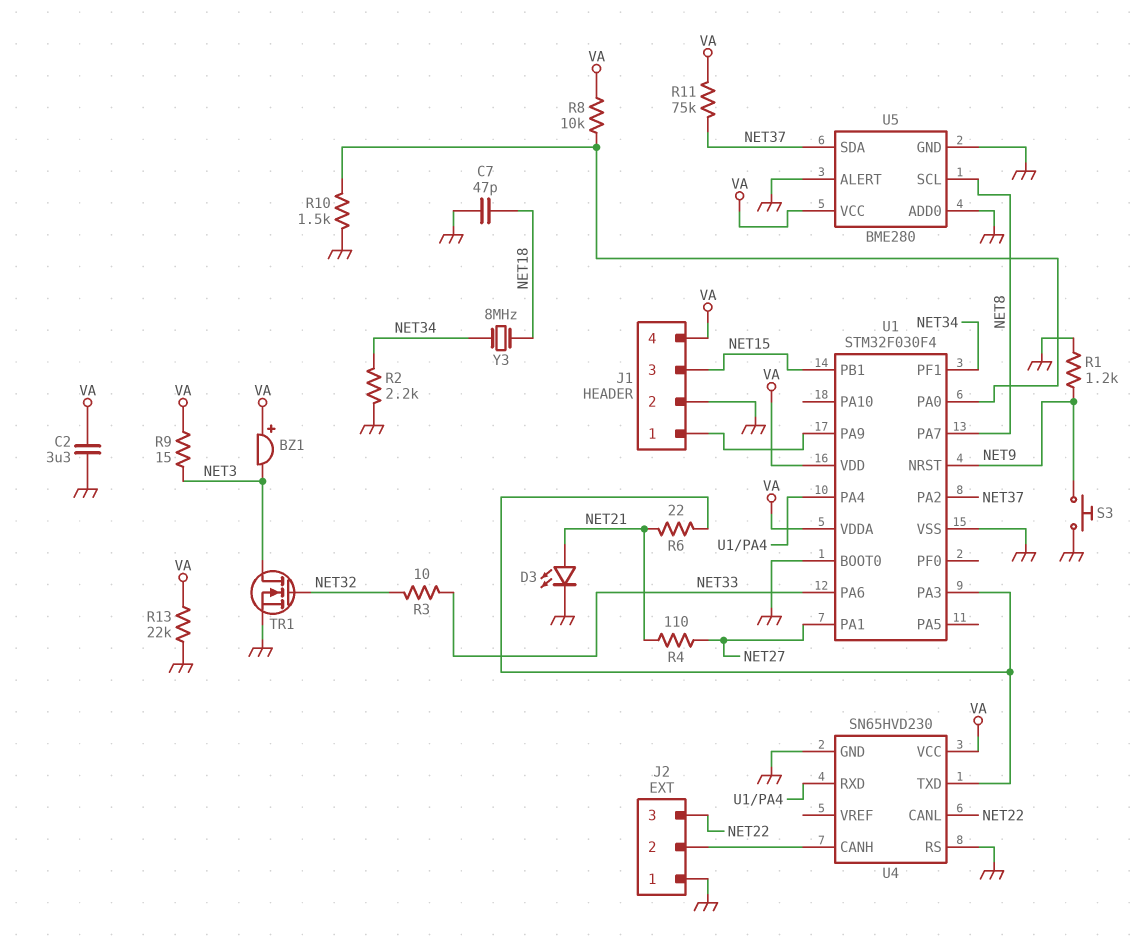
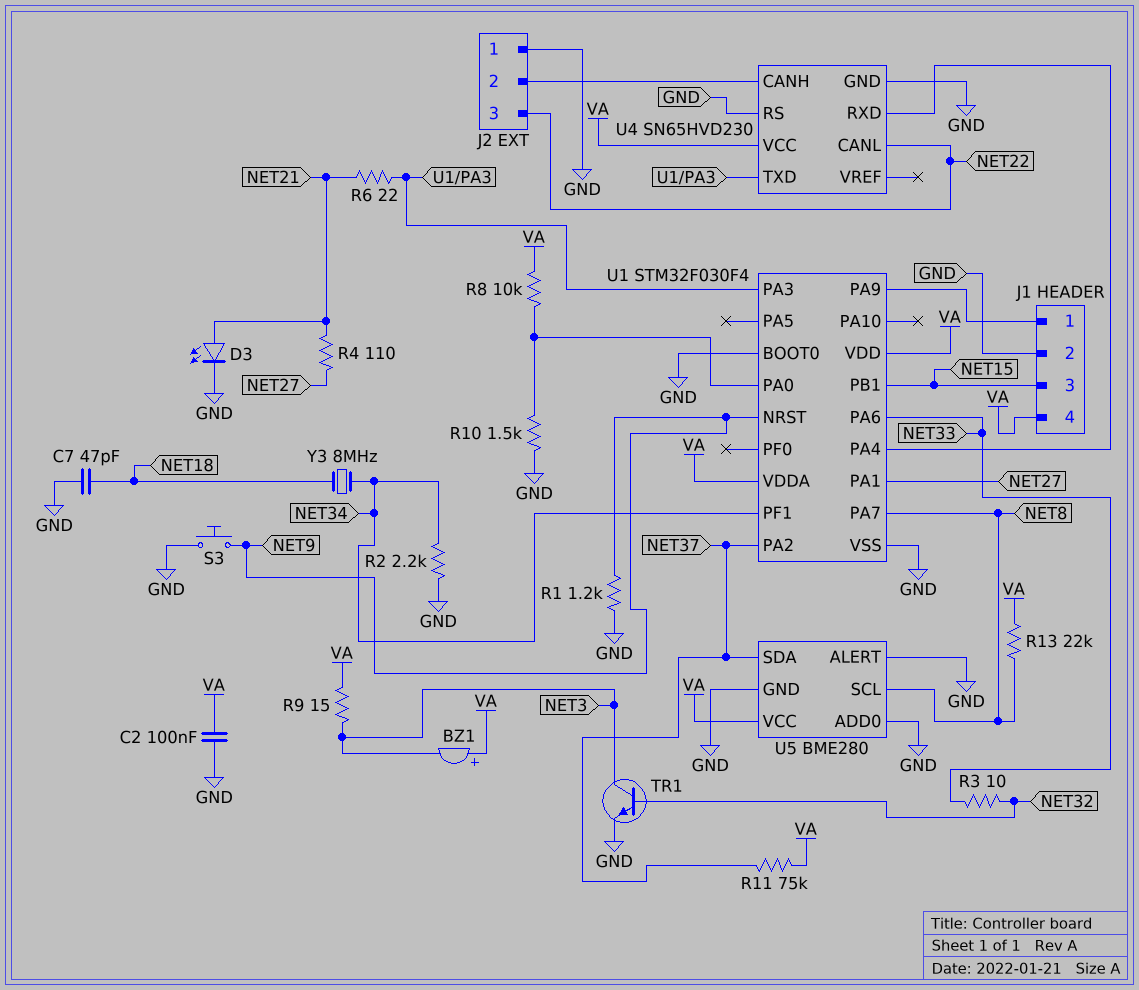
C2: 3.3uF (GND, VA) -> 100nF (GND, VA)
R13: 22k (GND, VA) -> 22k (NET8, VA)
TR1: NMOS (G NET32, D NET3, S GND) -> NPN (B NET32, C NET3, E GND)

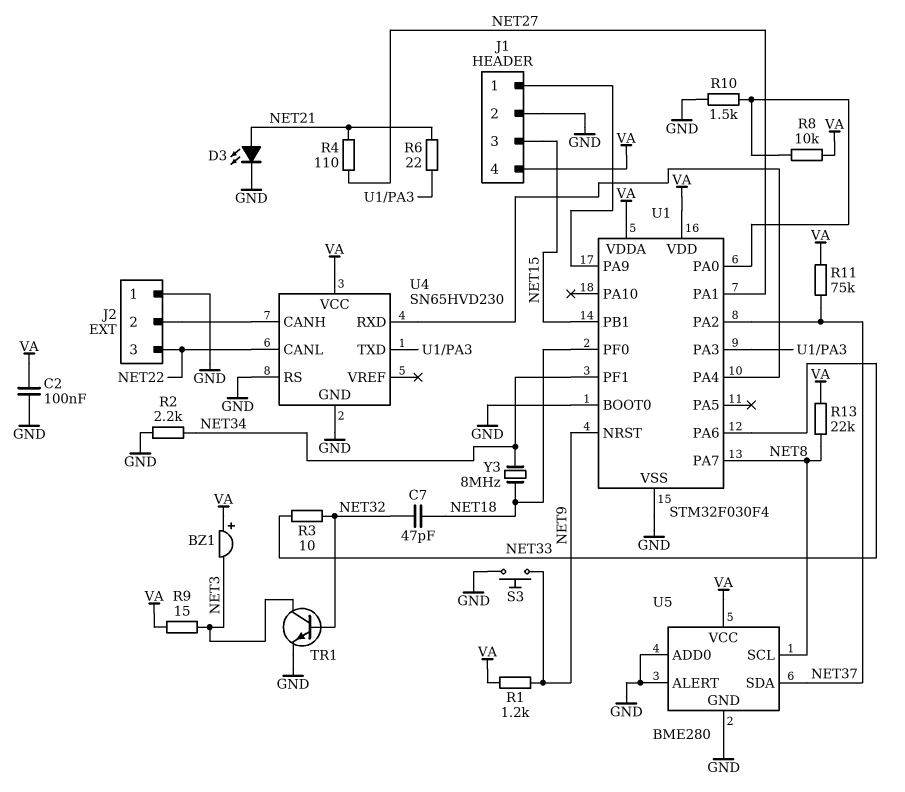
C7: 47pF (GND, NET18) -> 47pF (NET18, NET32)
R1: 1.2k (GND, NET9) -> 1.2k (NET9, VA)
U1 pin PF0: none -> NET18

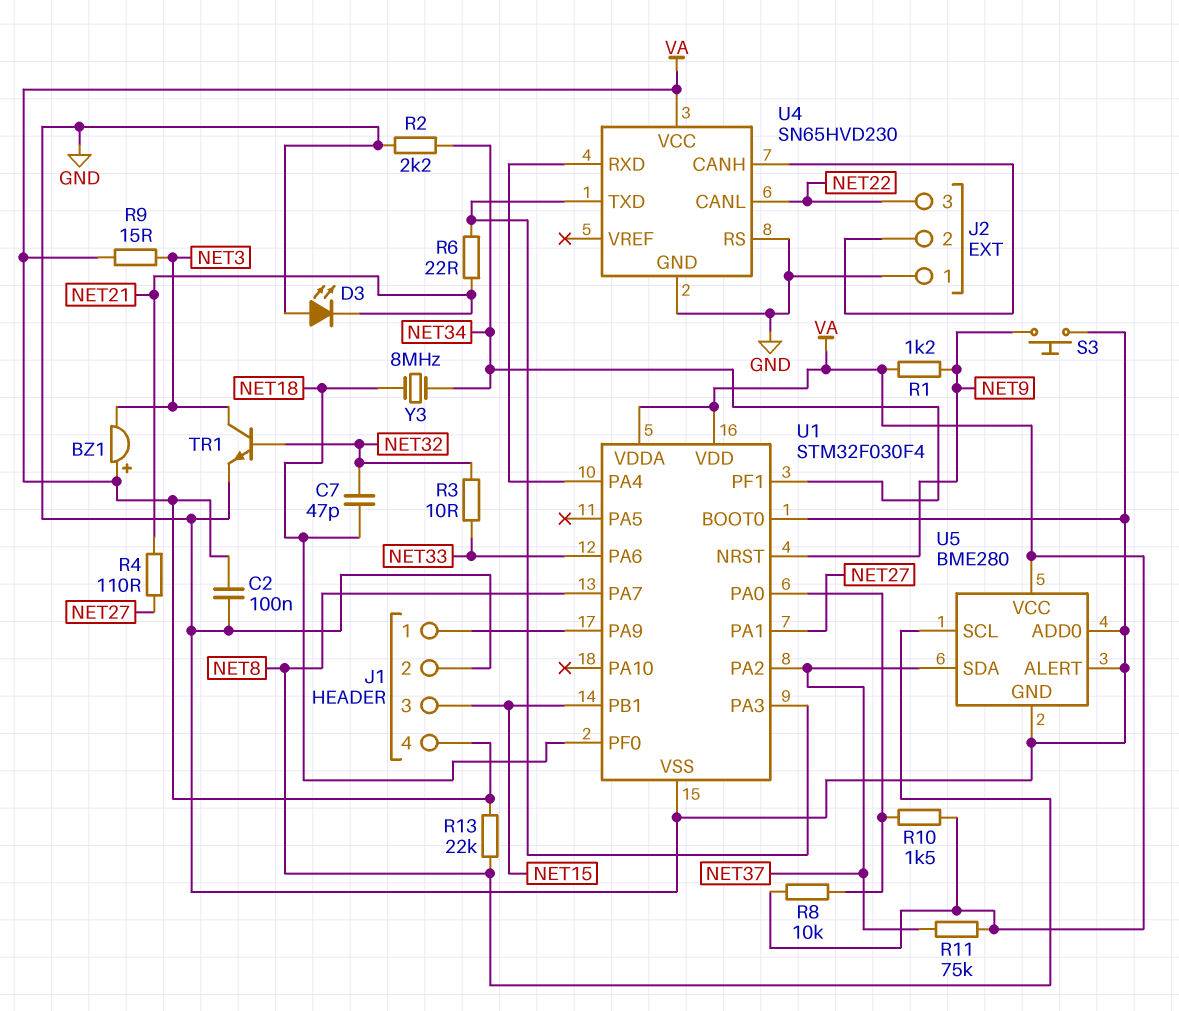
D3: LED (A NET21, K GND) -> LED (A GND, K NET21)
R10: 1.5k (GND, U1/PA0) -> 1.5k (U1/PA0, VA)

